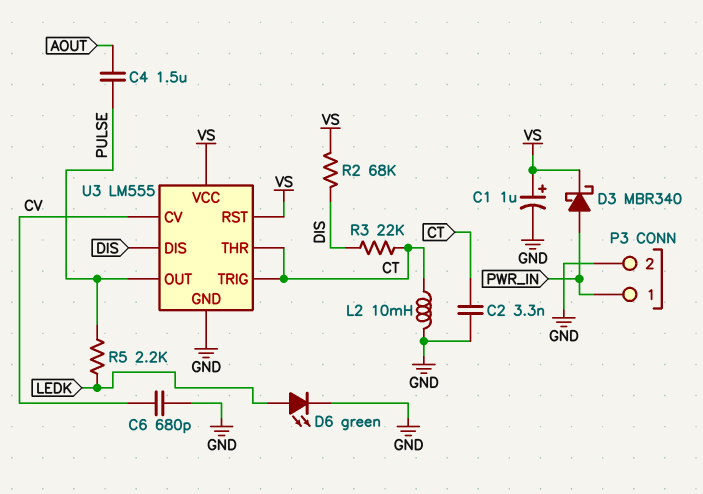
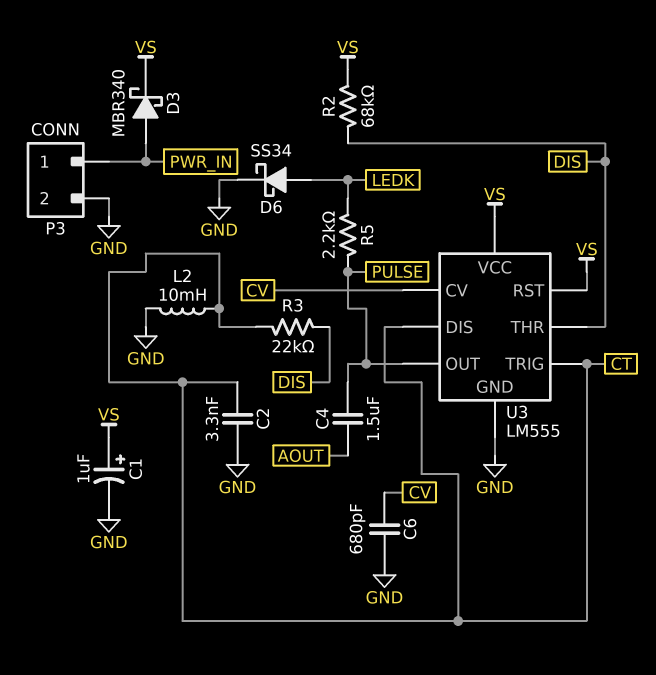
D6: LED green (A LEDK, K GND) -> schottky SS34 (A LEDK, K GND)
U3 pin DIS: DIS -> CT
U3 pin THR: CT -> DIS

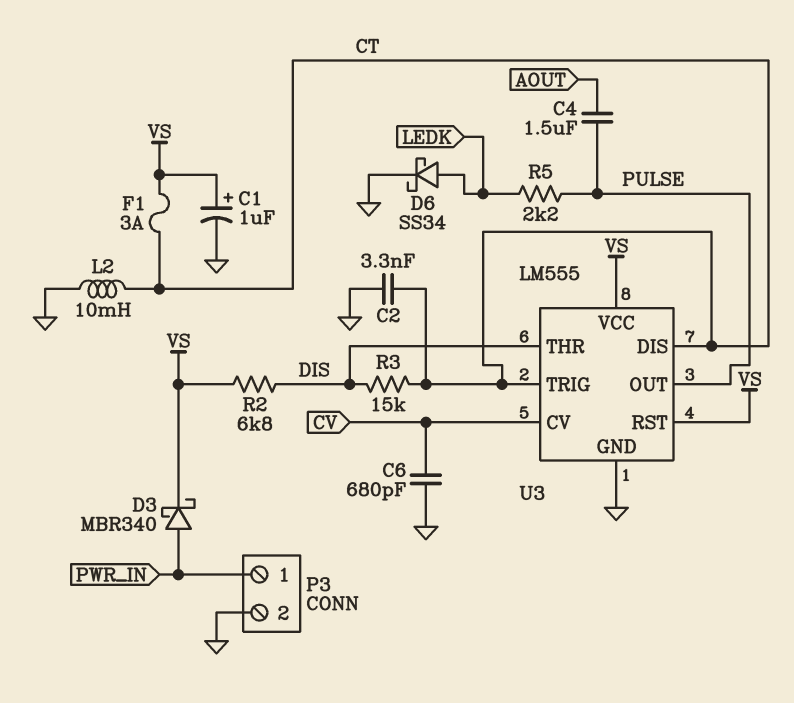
F1: none -> 3A (CT, VS)
R2: 68k (DIS, VS) -> 6.8k (DIS, VS)
R3: 22k (CT, DIS) -> 15k (CT, DIS)

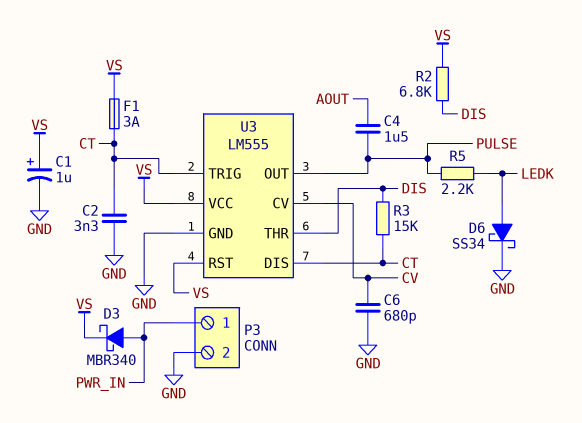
L2: 10mH (CT, GND) -> none

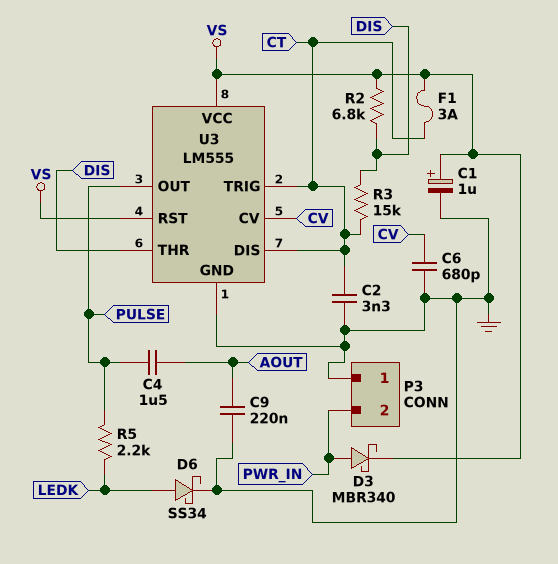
C9: none -> 220nF (AOUT, GND)
P3 pin 1: PWR_IN -> GND
P3 pin 2: GND -> PWR_IN

